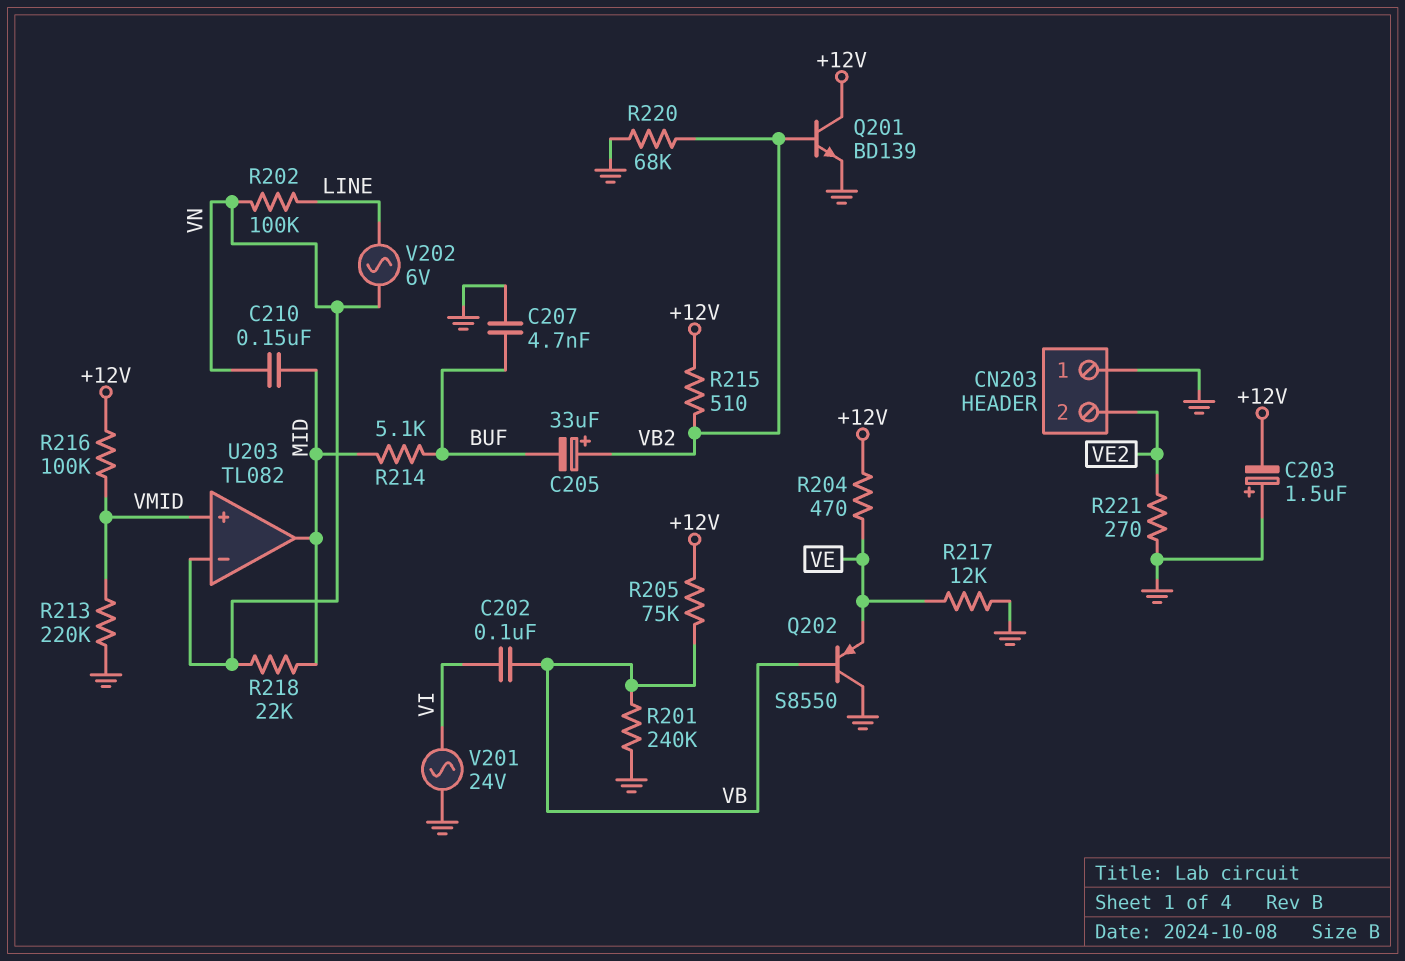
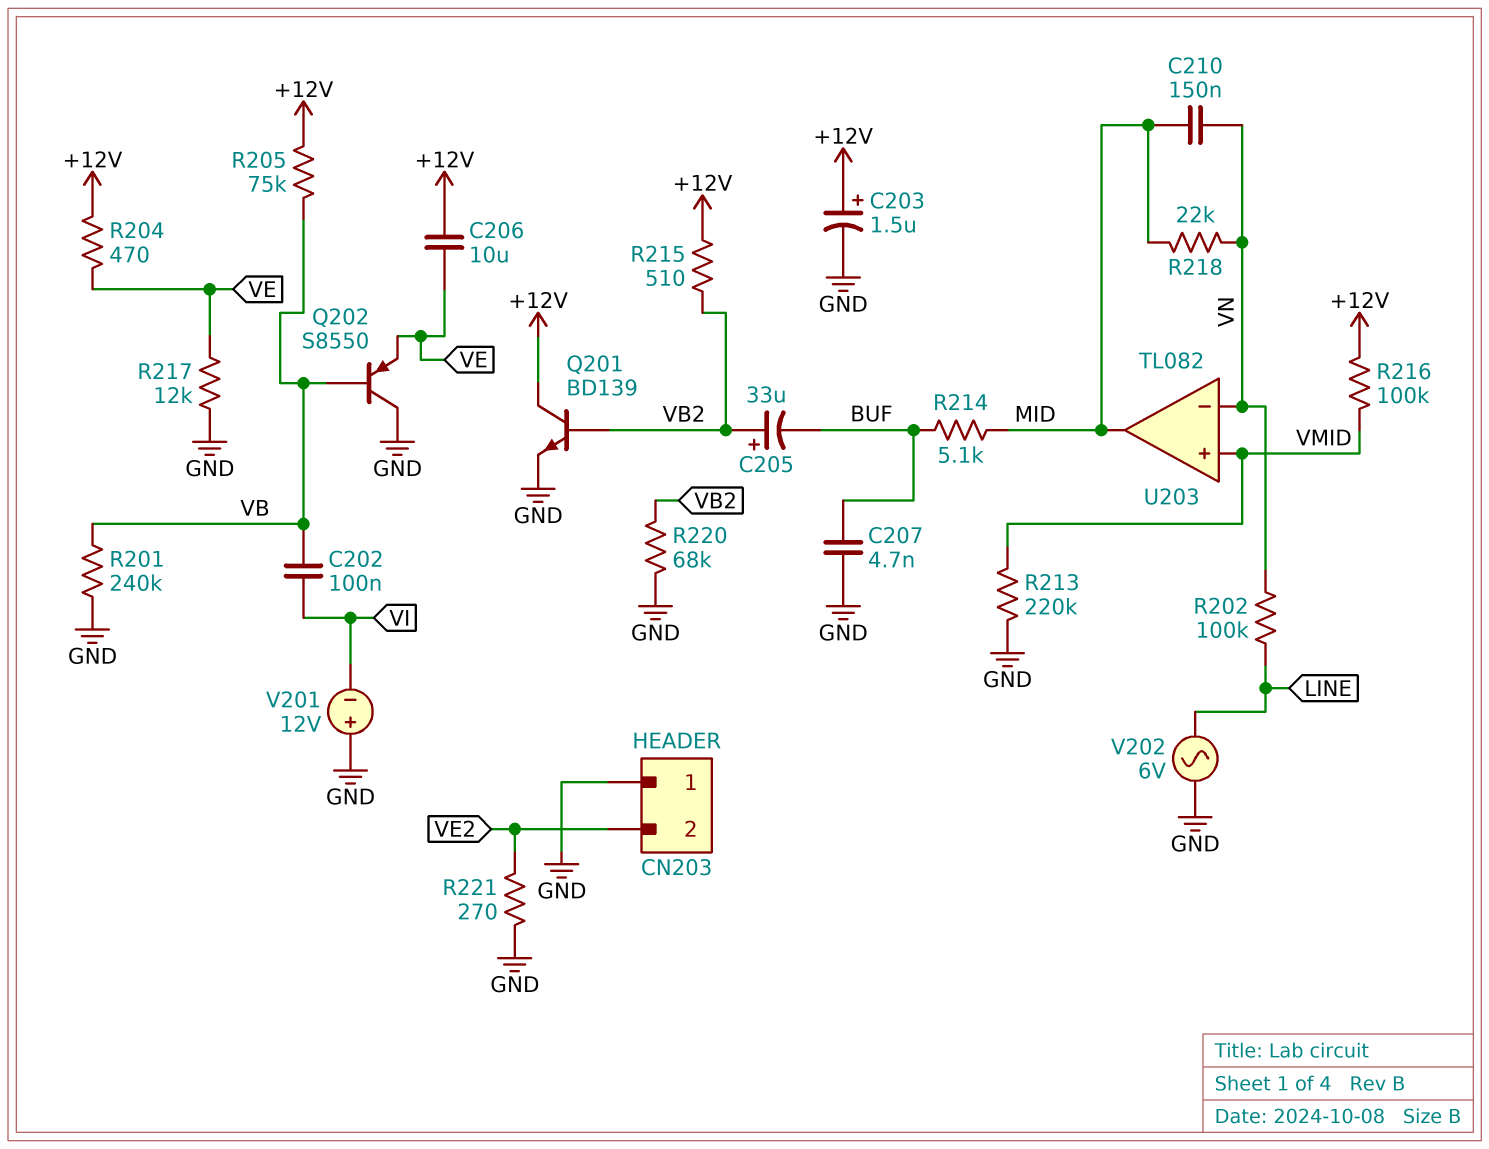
C203: 1.5uF (plus GND, minus +12V) -> 1.5uF (plus +12V, minus GND)
C206: none -> 10uF (+12V, VE)
V201: AC 24V (GND, VI) -> 12V (plus GND, minus VI)
V202: AC 6V (LINE, VN) -> AC 6V (GND, LINE)

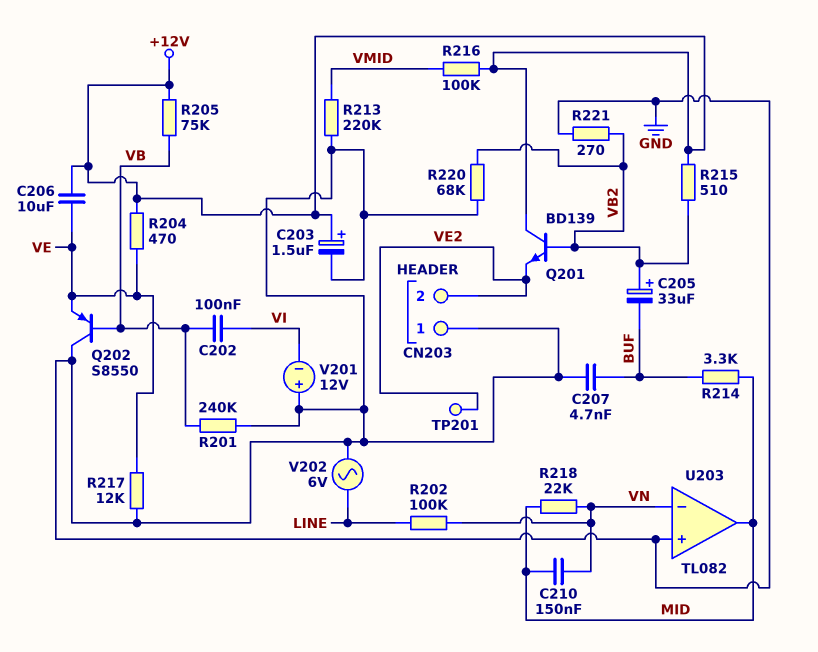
Q201: NPN BD139 (B VB2, C +12V, E GND) -> NPN BD139 (B VB2, C +12V, E VE2)
R214: 5.1k (BUF, MID) -> 3.3k (BUF, MID)
R221: 270 (GND, VE2) -> 270 (GND, VB2)
TP201: none -> test point (VE2)
U203 pin in+: VMID -> GND

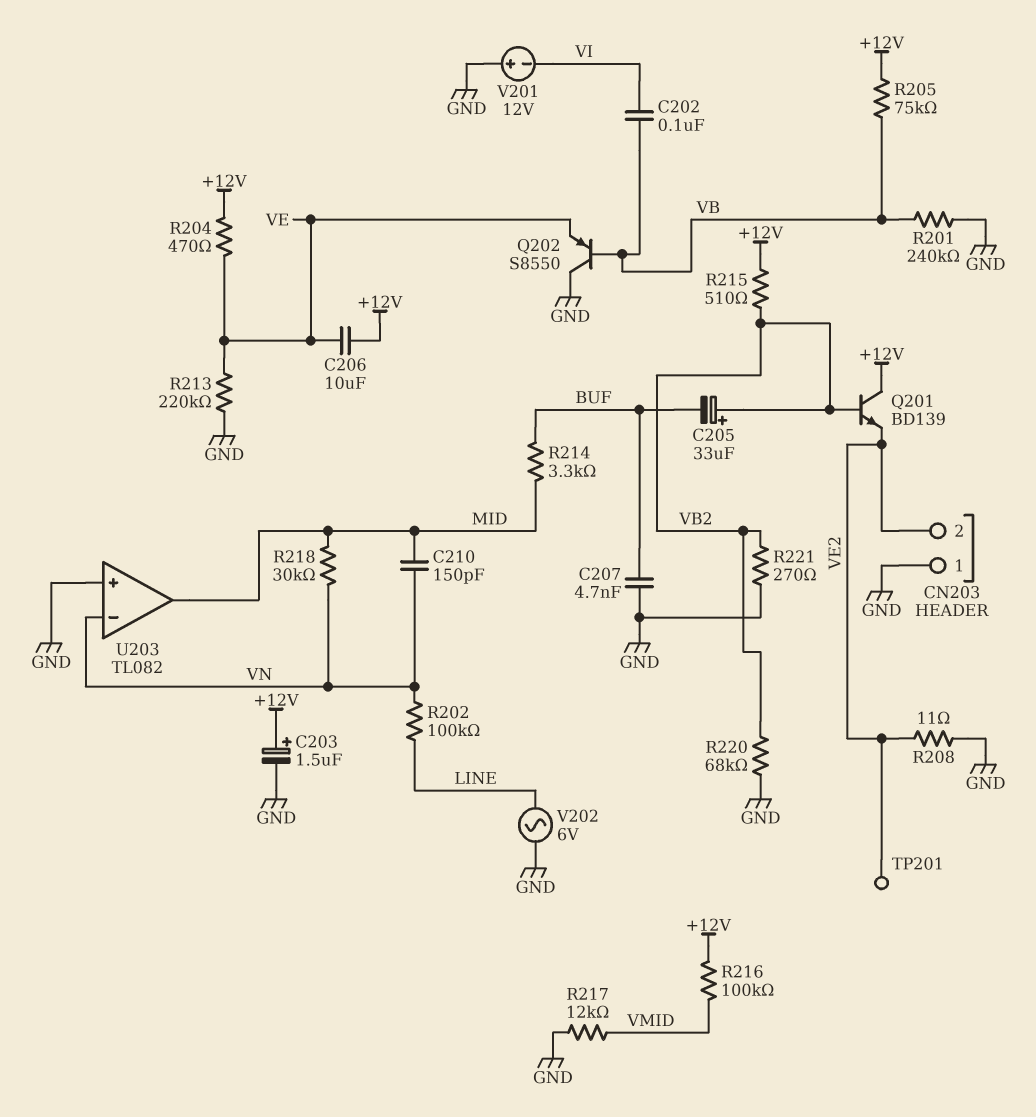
C210: 150nF (MID, VN) -> 150pF (MID, VN)
R208: none -> 11 (GND, VE2)
R213: 220k (GND, VMID) -> 220k (GND, VE)
R217: 12k (GND, VE) -> 12k (GND, VMID)
R218: 22k (MID, VN) -> 30k (MID, VN)

